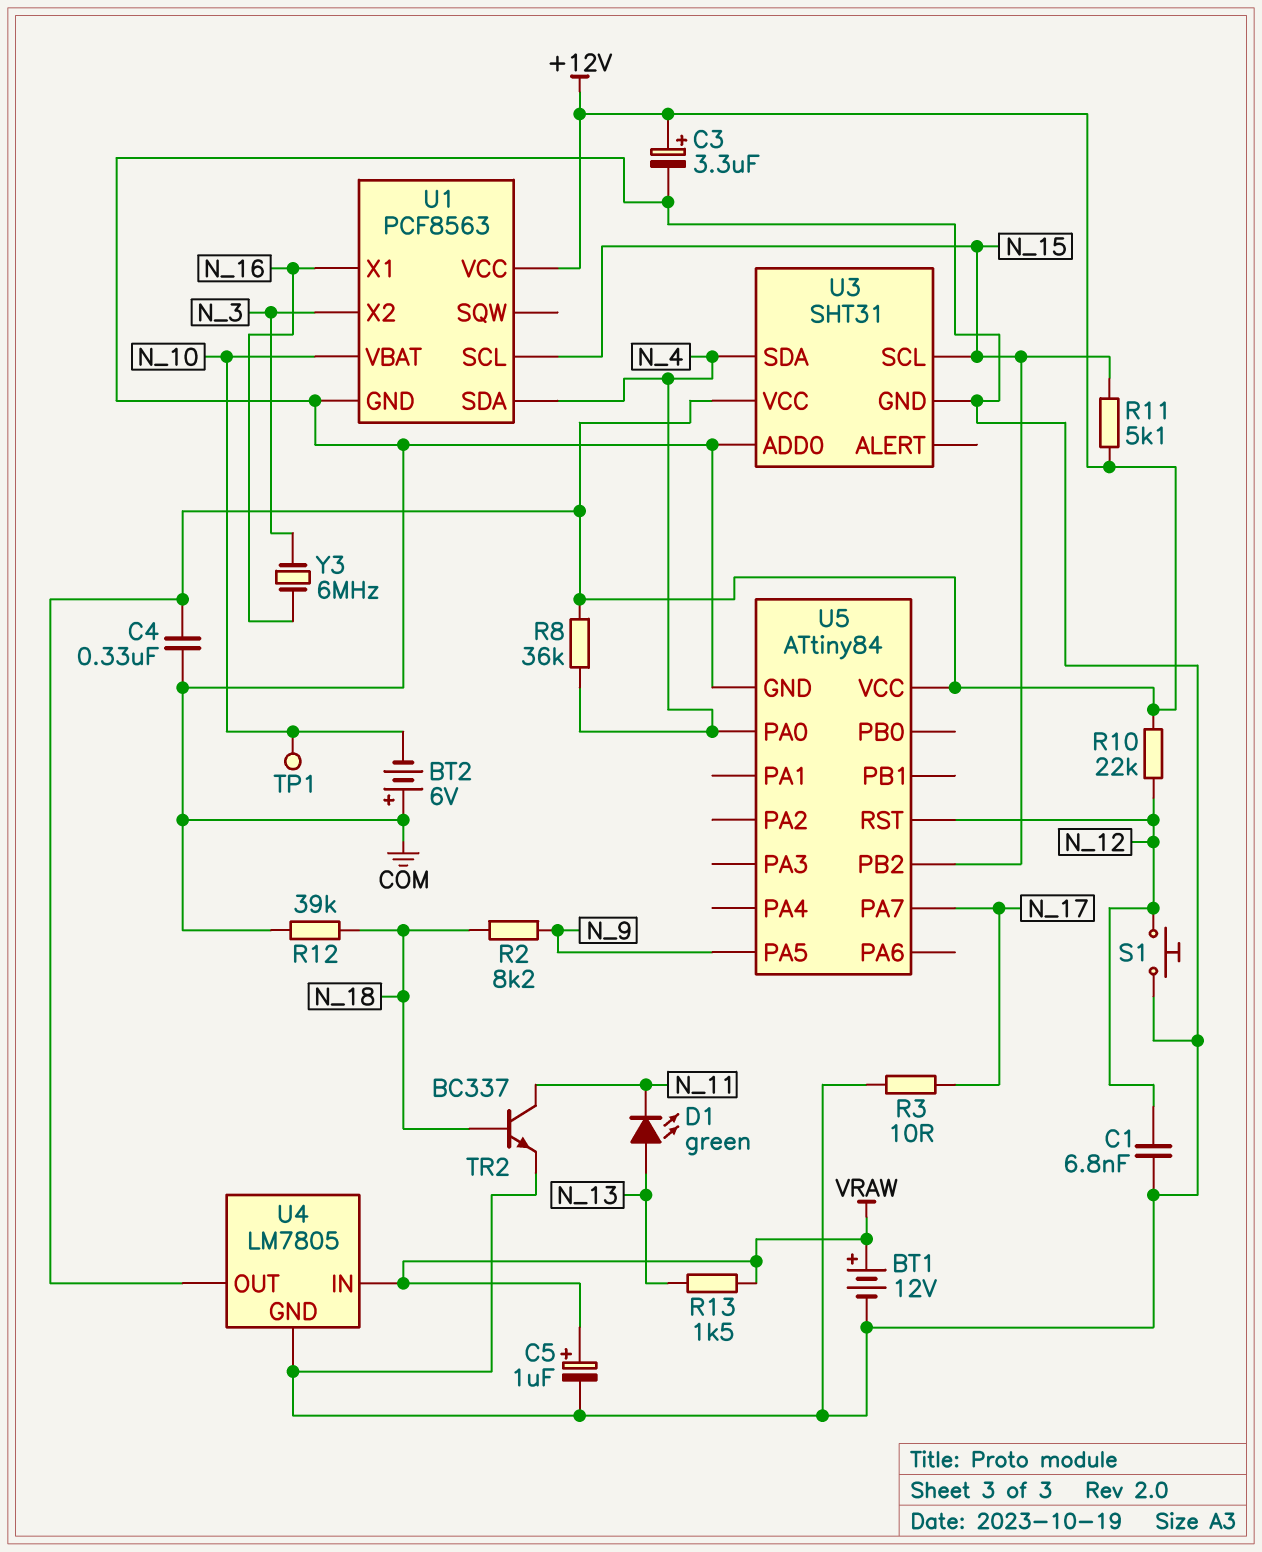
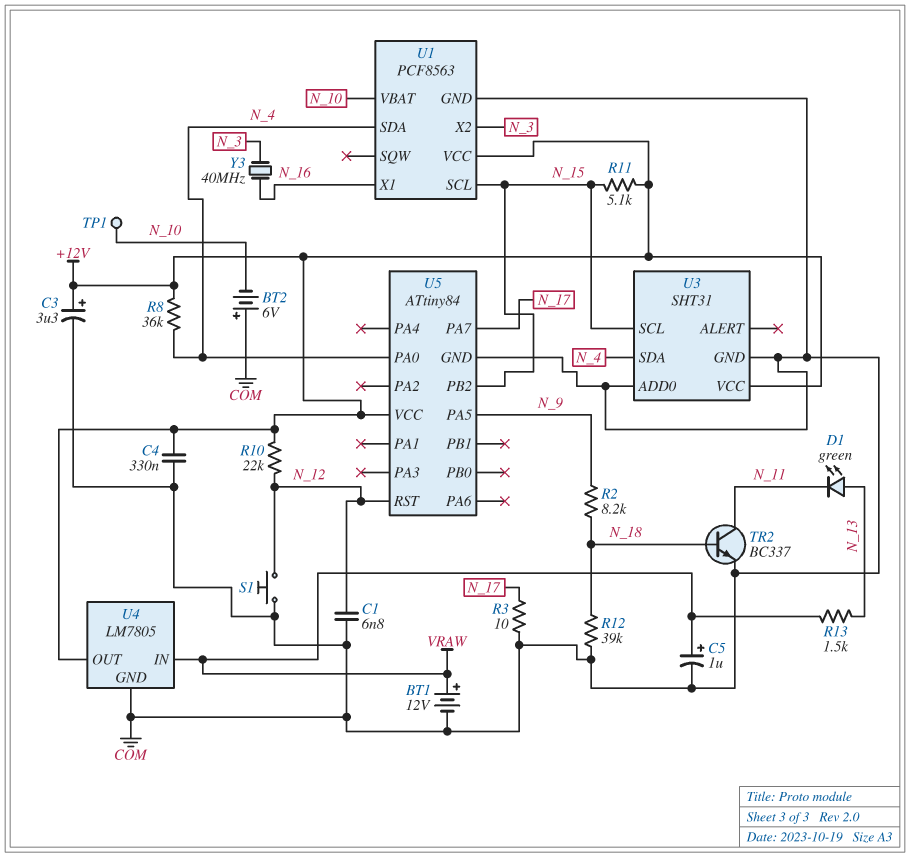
Y3: 6MHz (N_3, N_16) -> 40MHz (N_3, N_16)

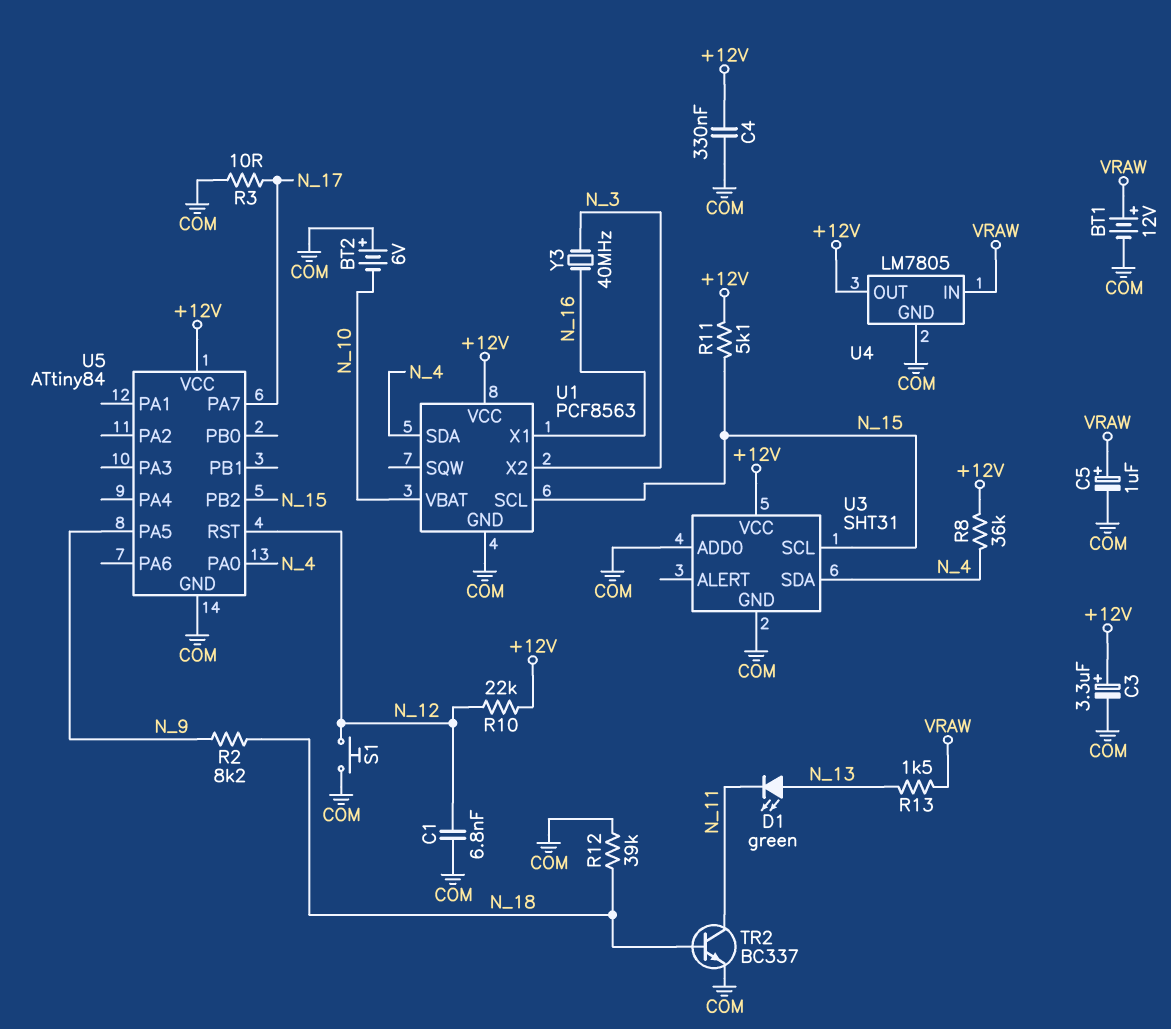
TP1: test point (N_10) -> none

